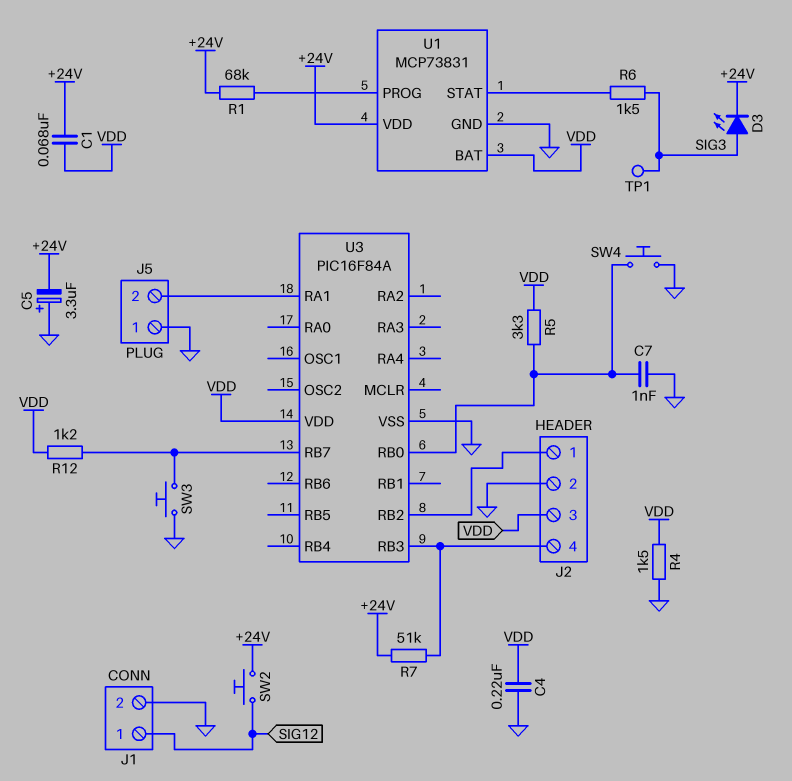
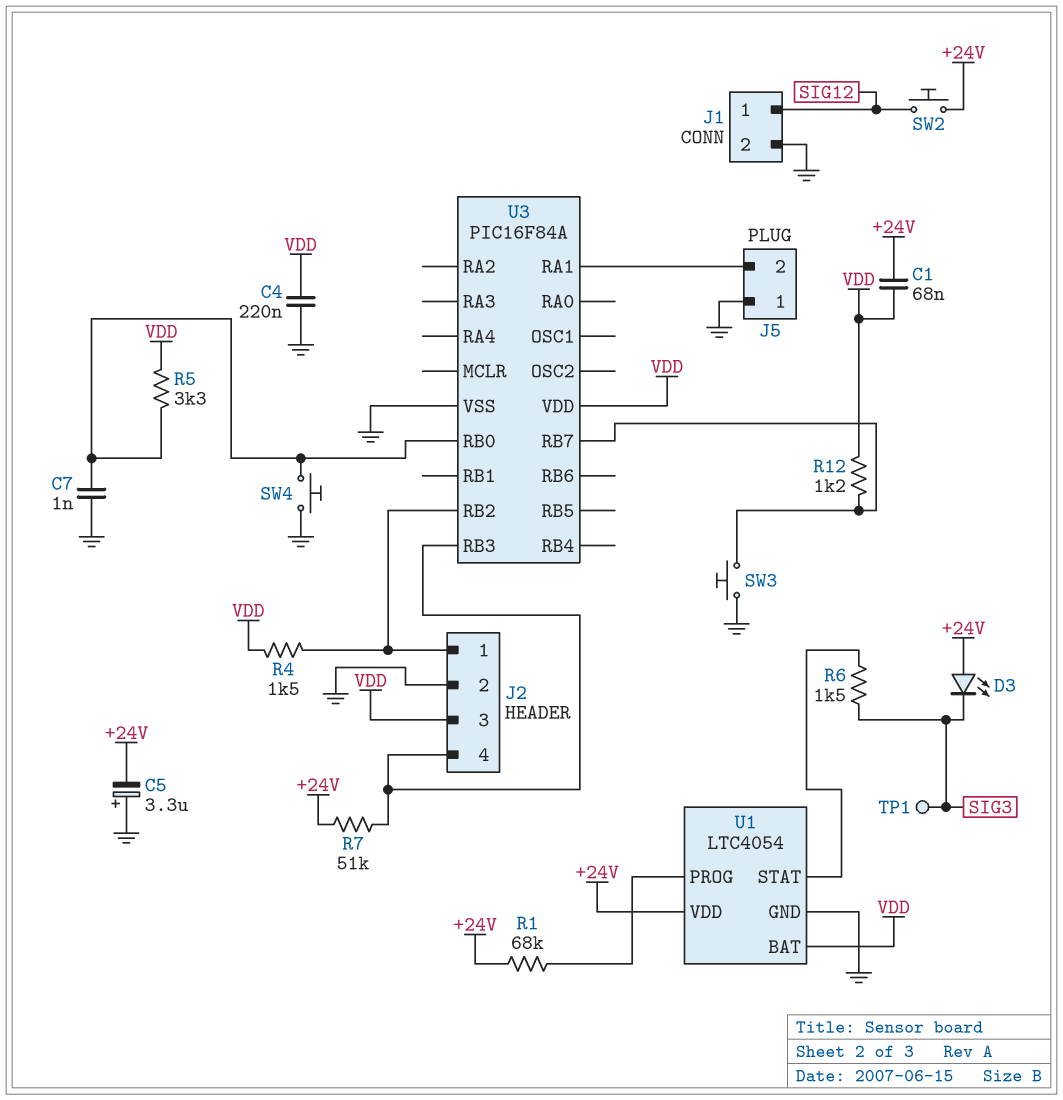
D3: LED (A SIG3, K +24V) -> LED (A +24V, K SIG3)
R4: 1.5k (GND, VDD) -> 1.5k (J2/1, VDD)
U1: MCP73831 -> LTC4054

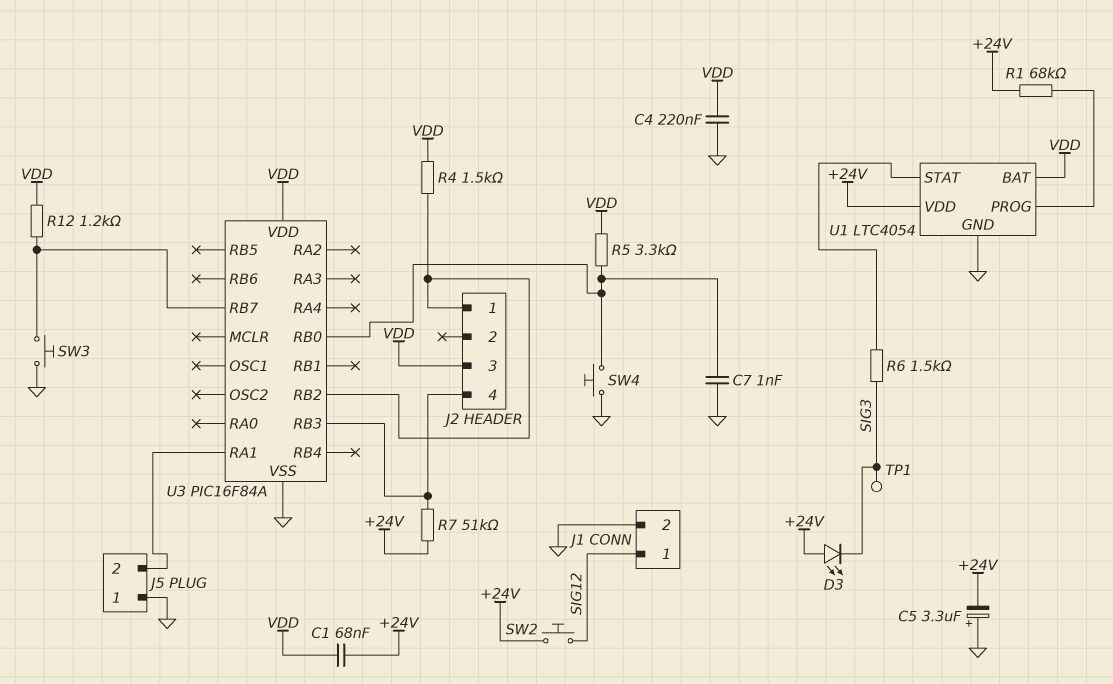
J2 pin 2: GND -> none

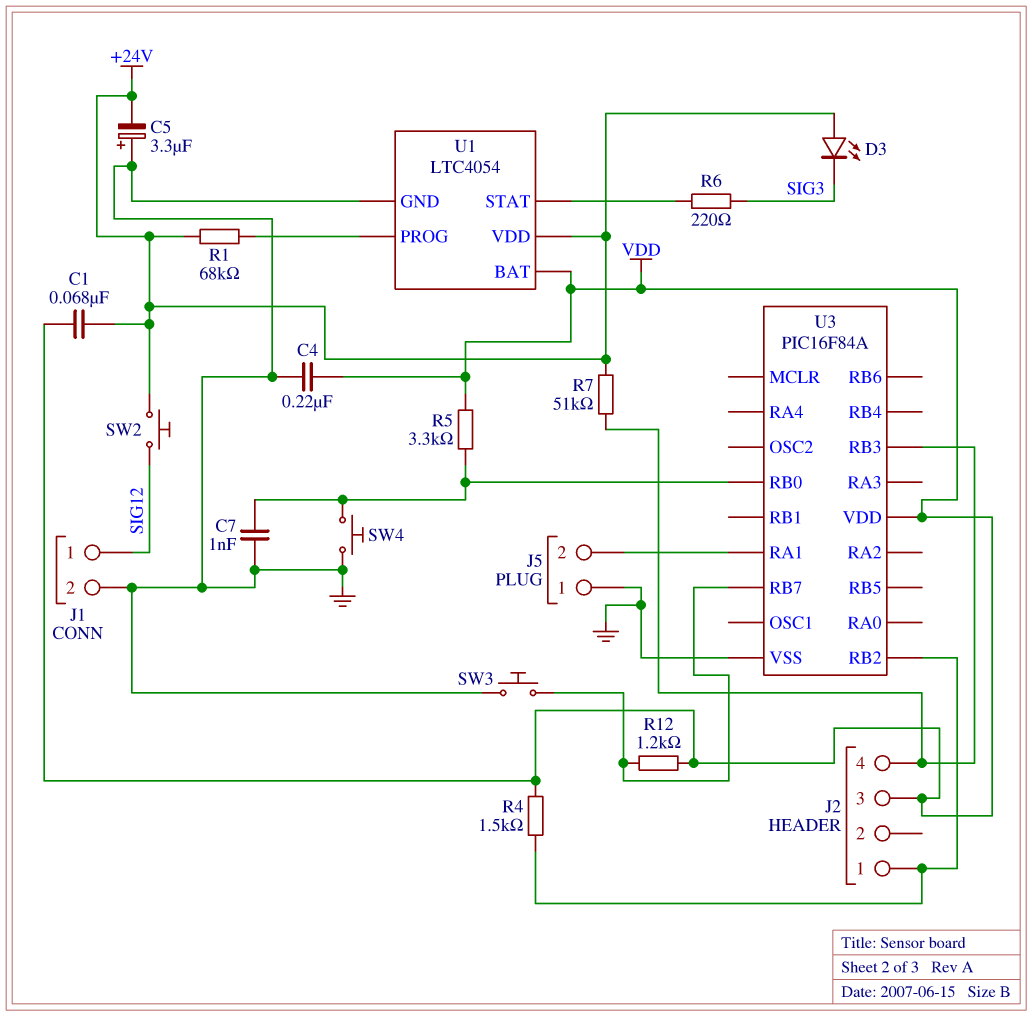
R6: 1.5k (SIG3, U1/STAT) -> 220 (SIG3, U1/STAT)
TP1: test point (SIG3) -> none

